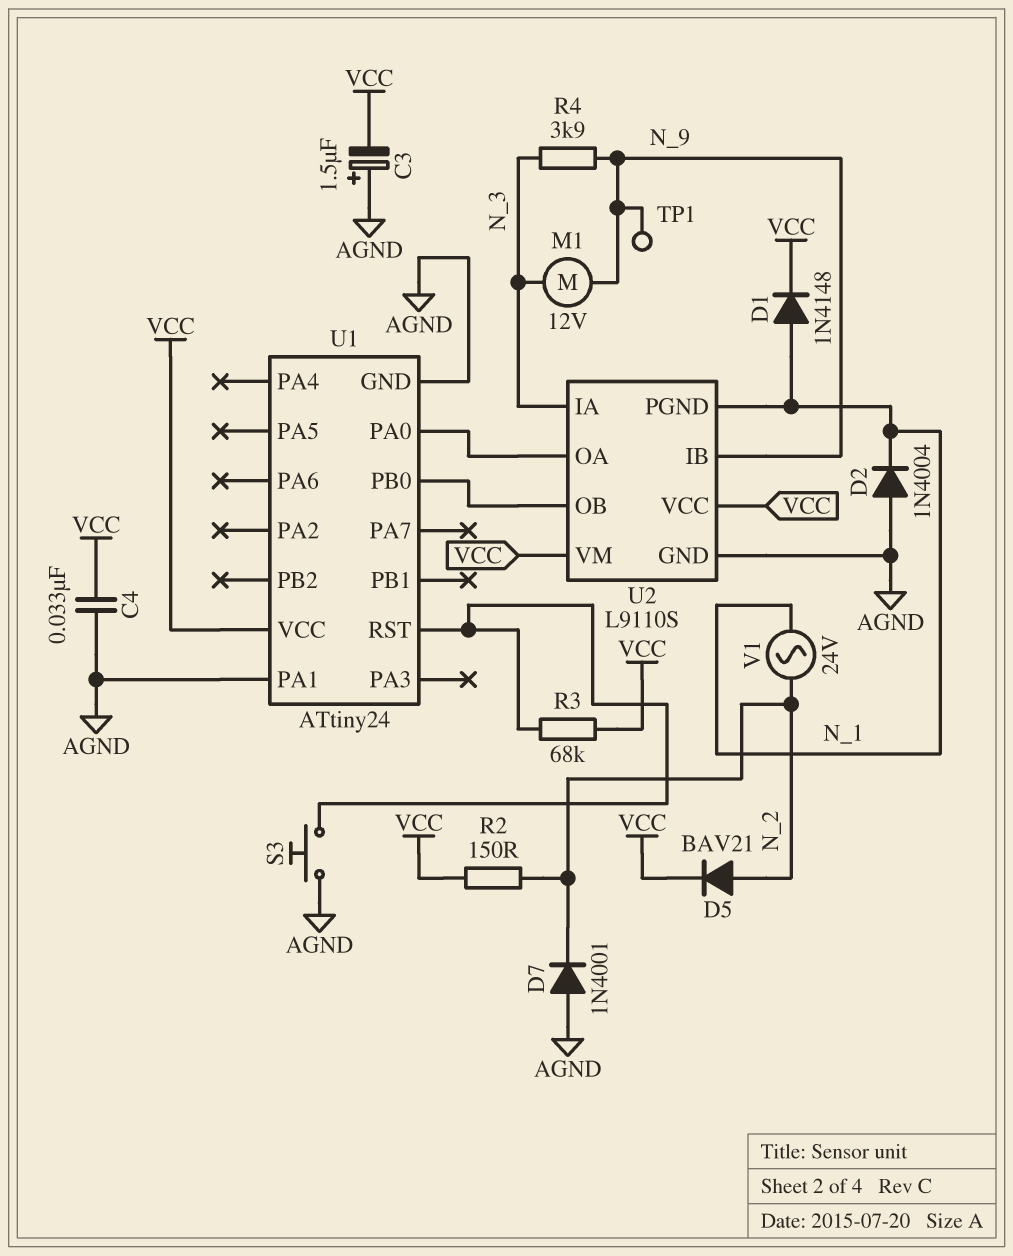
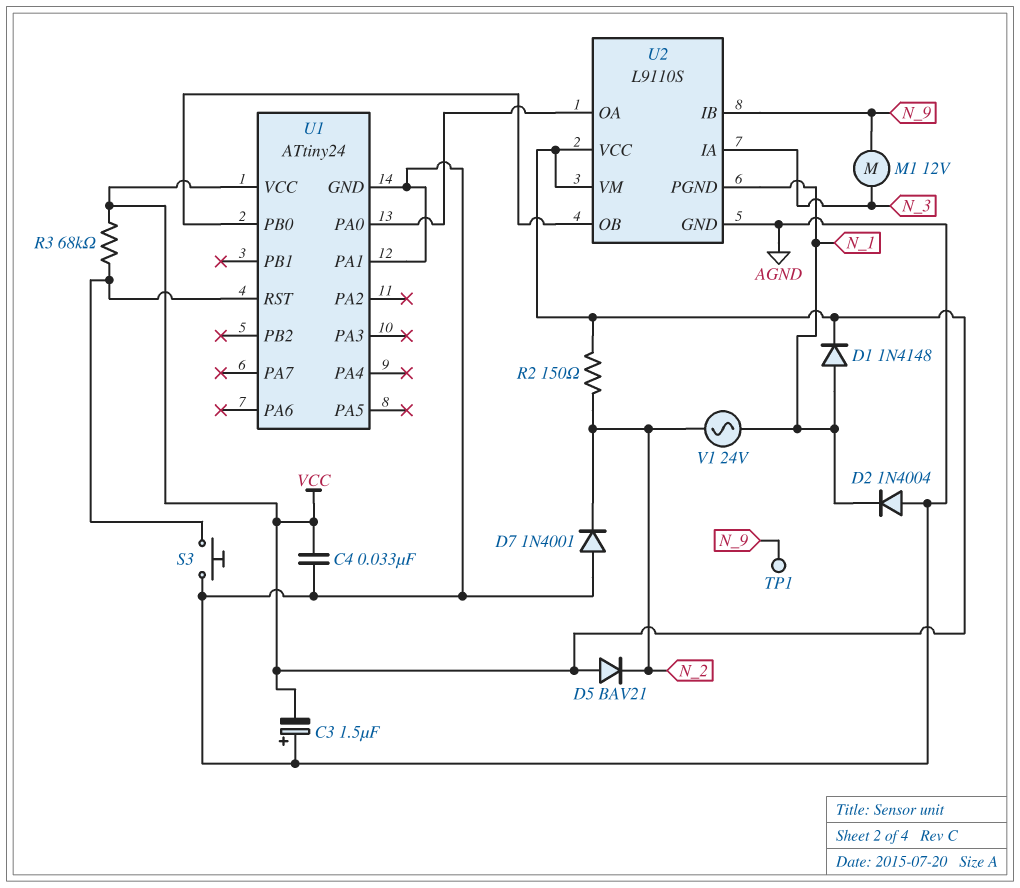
D5: diode BAV21 (A N_2, K VCC) -> diode BAV21 (A VCC, K N_2)
R4: 3.9k (N_3, N_9) -> none

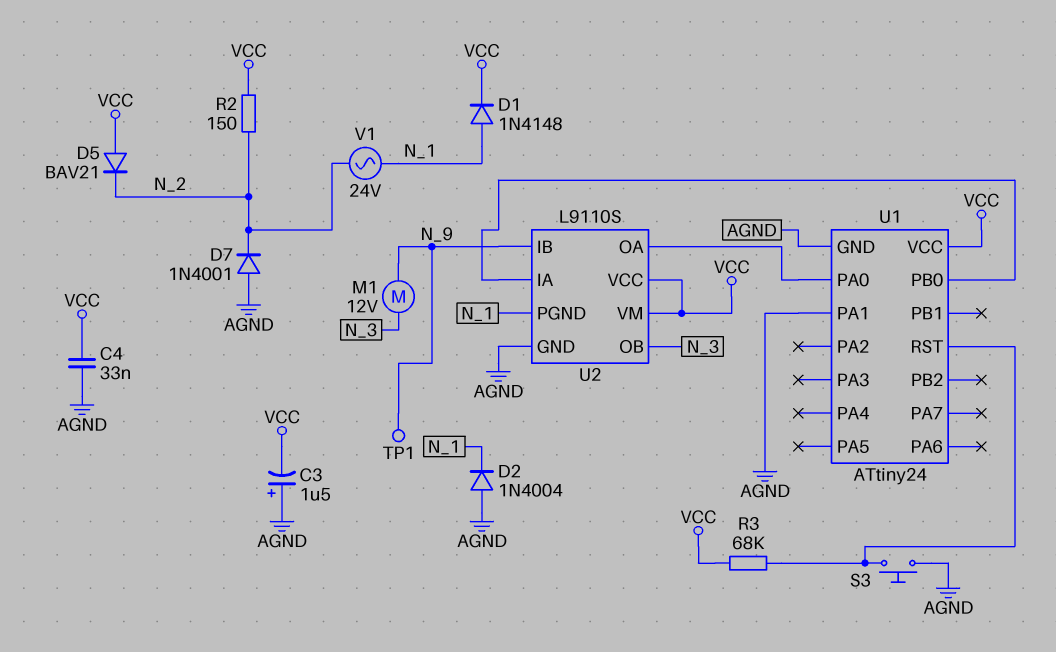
U2 pin IA: N_3 -> U1/PB0
U2 pin OB: U1/PB0 -> N_3

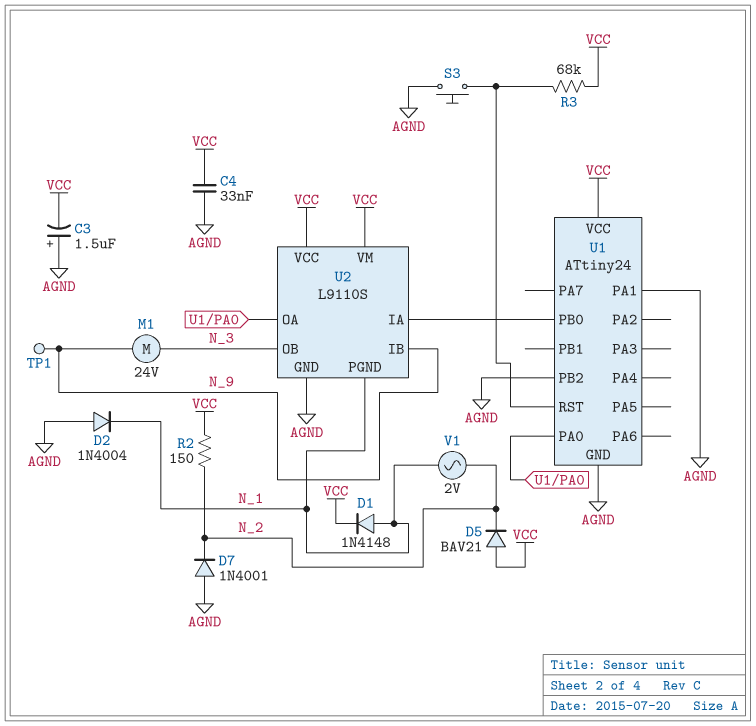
M1: motor 12V (N_3, N_9) -> motor 24V (N_3, N_9)
U1 pin PB2: none -> AGND
V1: AC 24V (N_1, N_2) -> AC 2V (N_1, N_2)

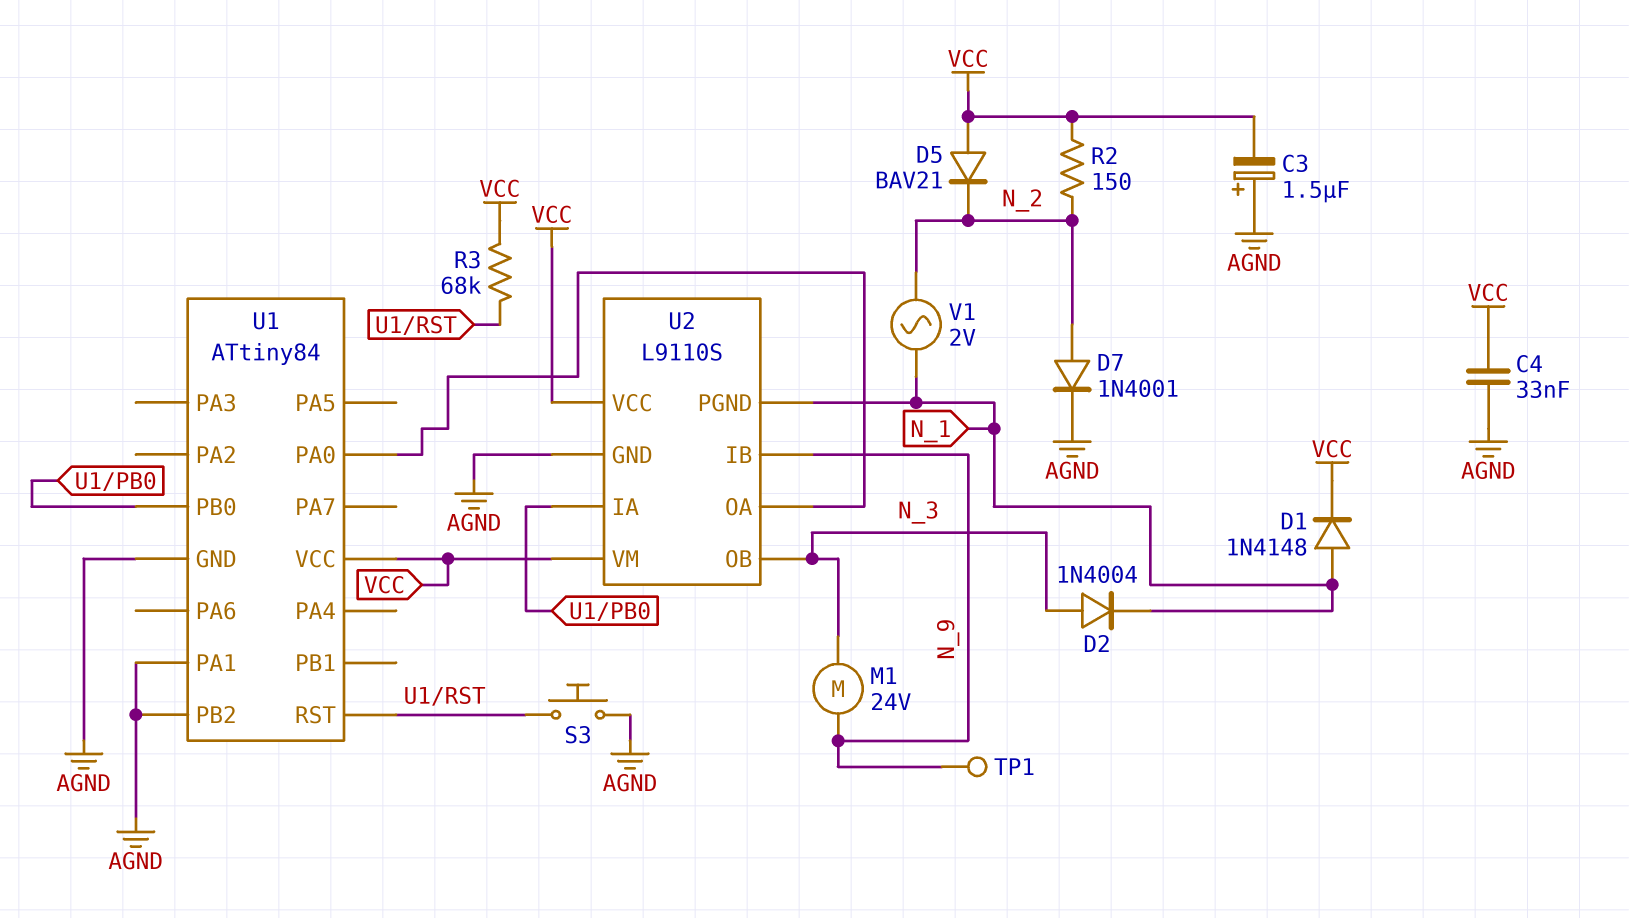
D2: diode 1N4004 (A AGND, K N_1) -> diode 1N4004 (A N_3, K N_1)
D7: diode 1N4001 (A AGND, K N_2) -> diode 1N4001 (A N_2, K AGND)
U1: ATtiny24 -> ATtiny84

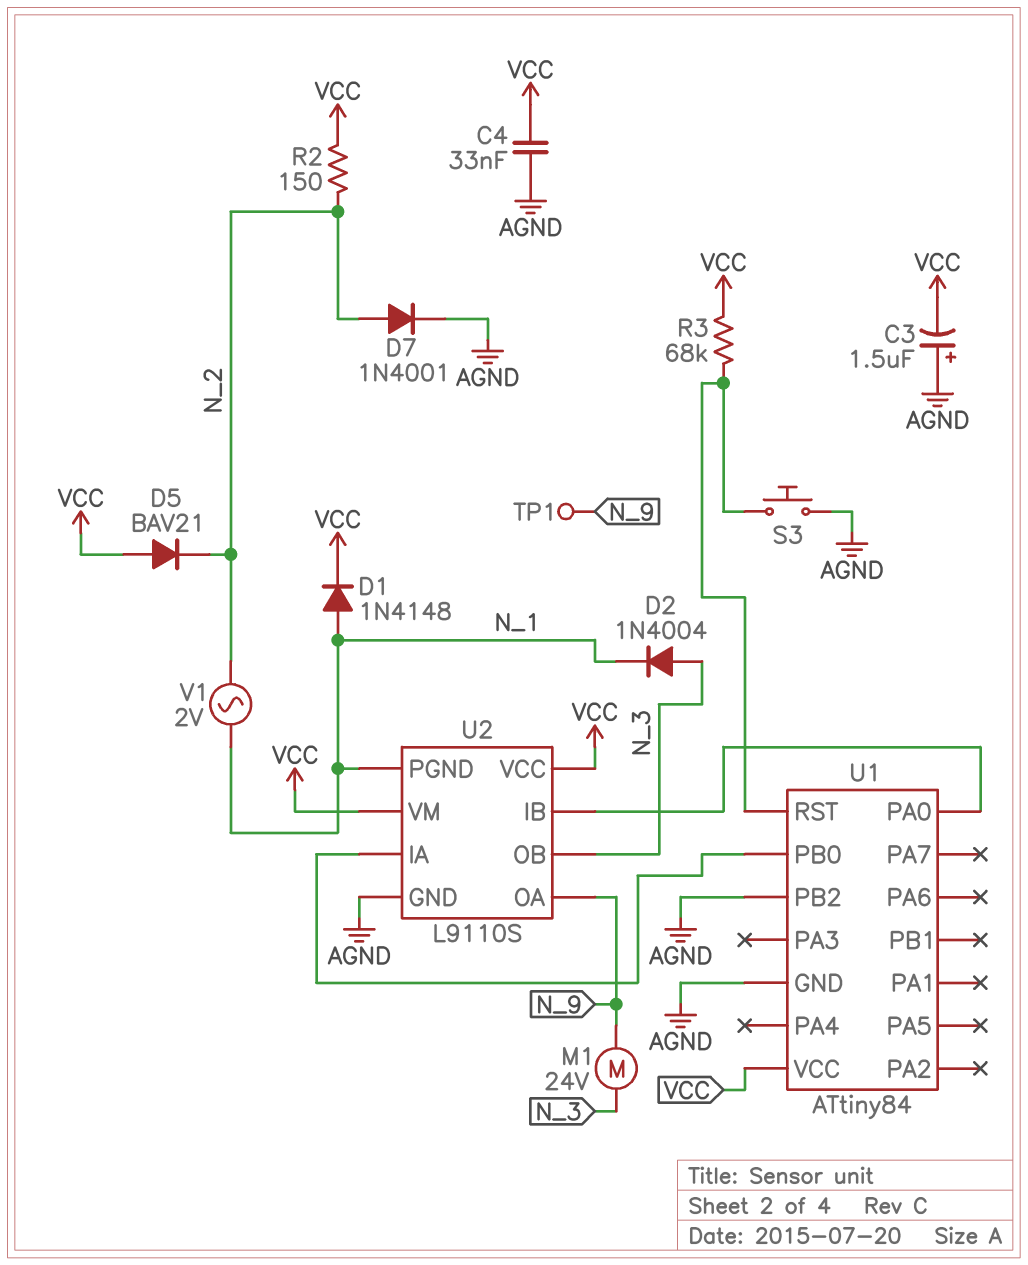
U1 pin PA1: AGND -> none
U2 pin IB: N_9 -> U1/PA0
U2 pin OA: U1/PA0 -> N_9

